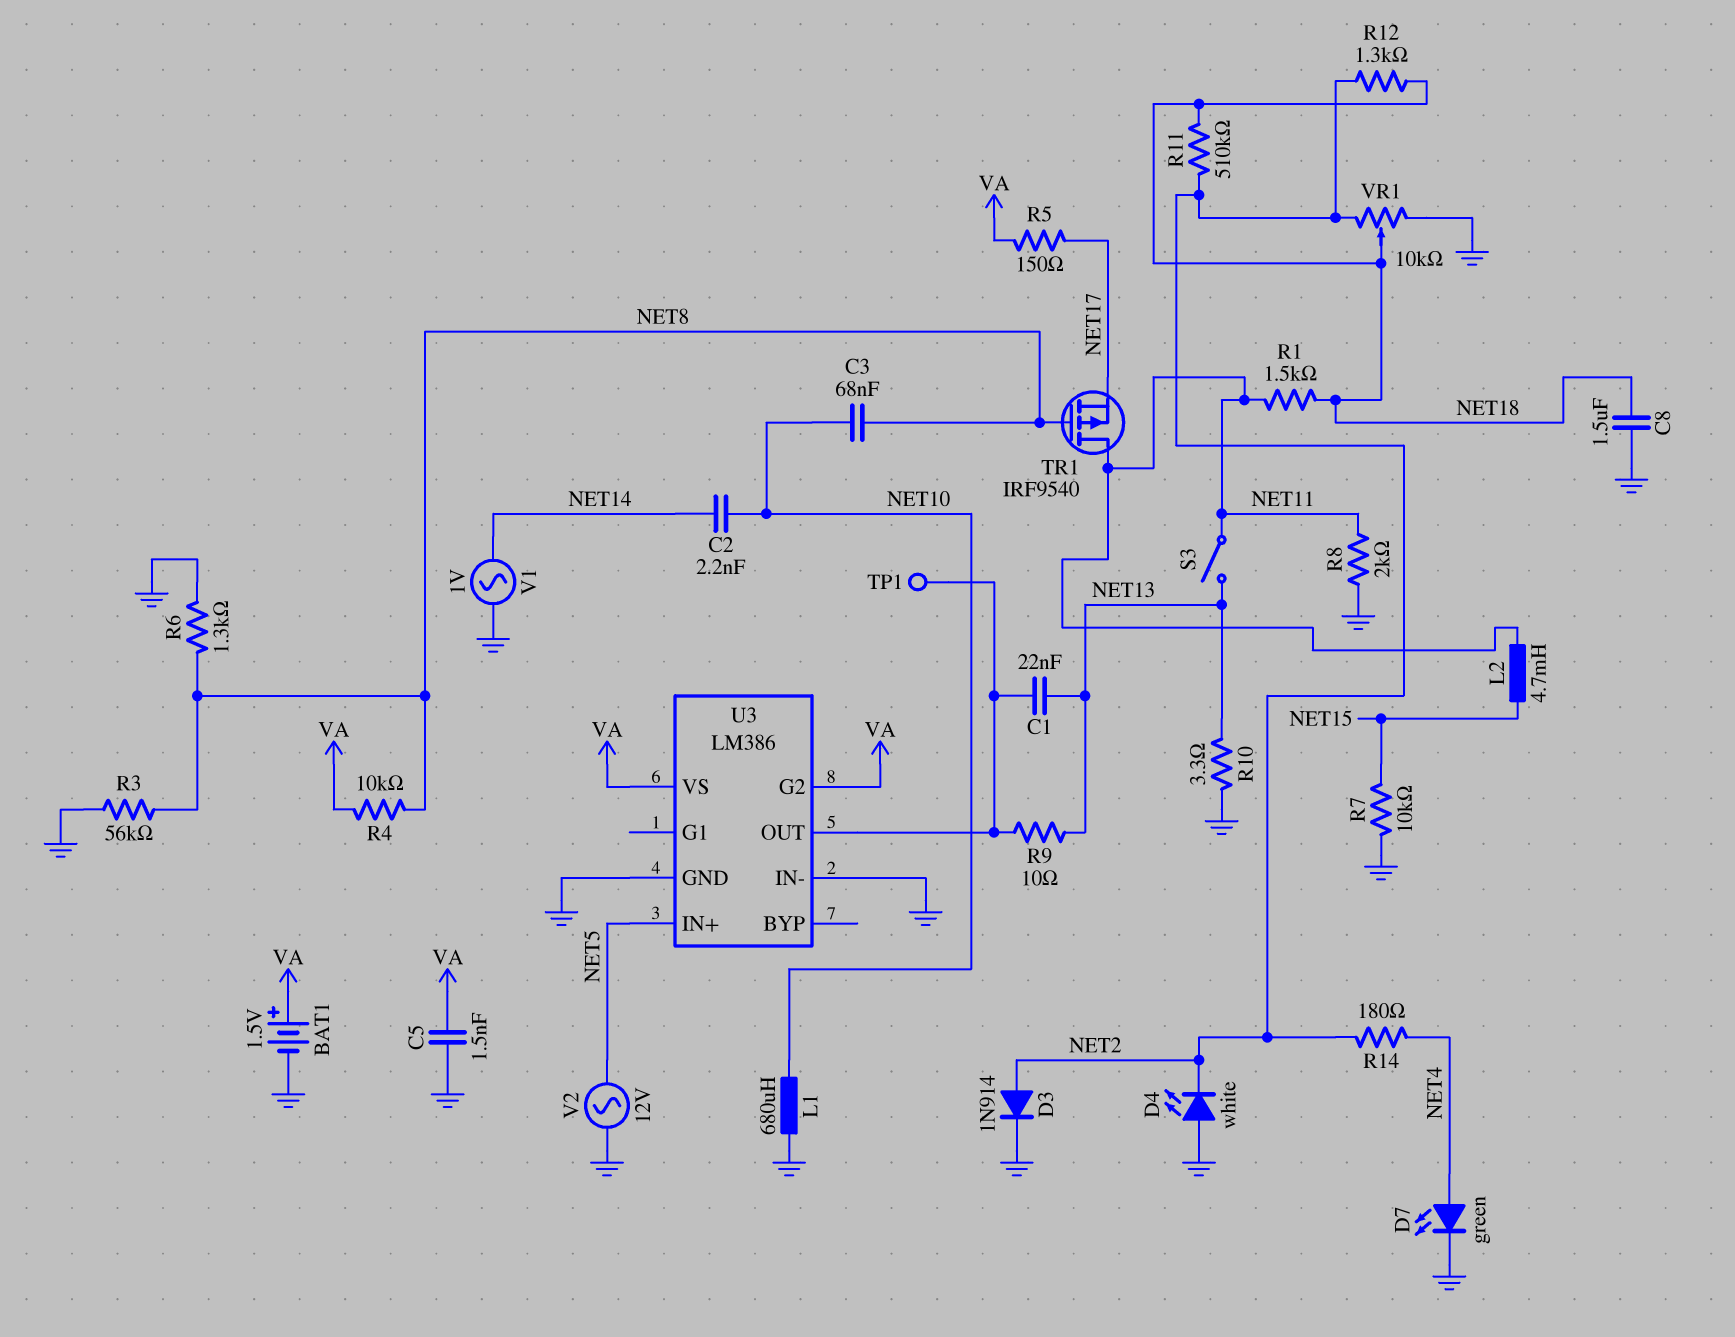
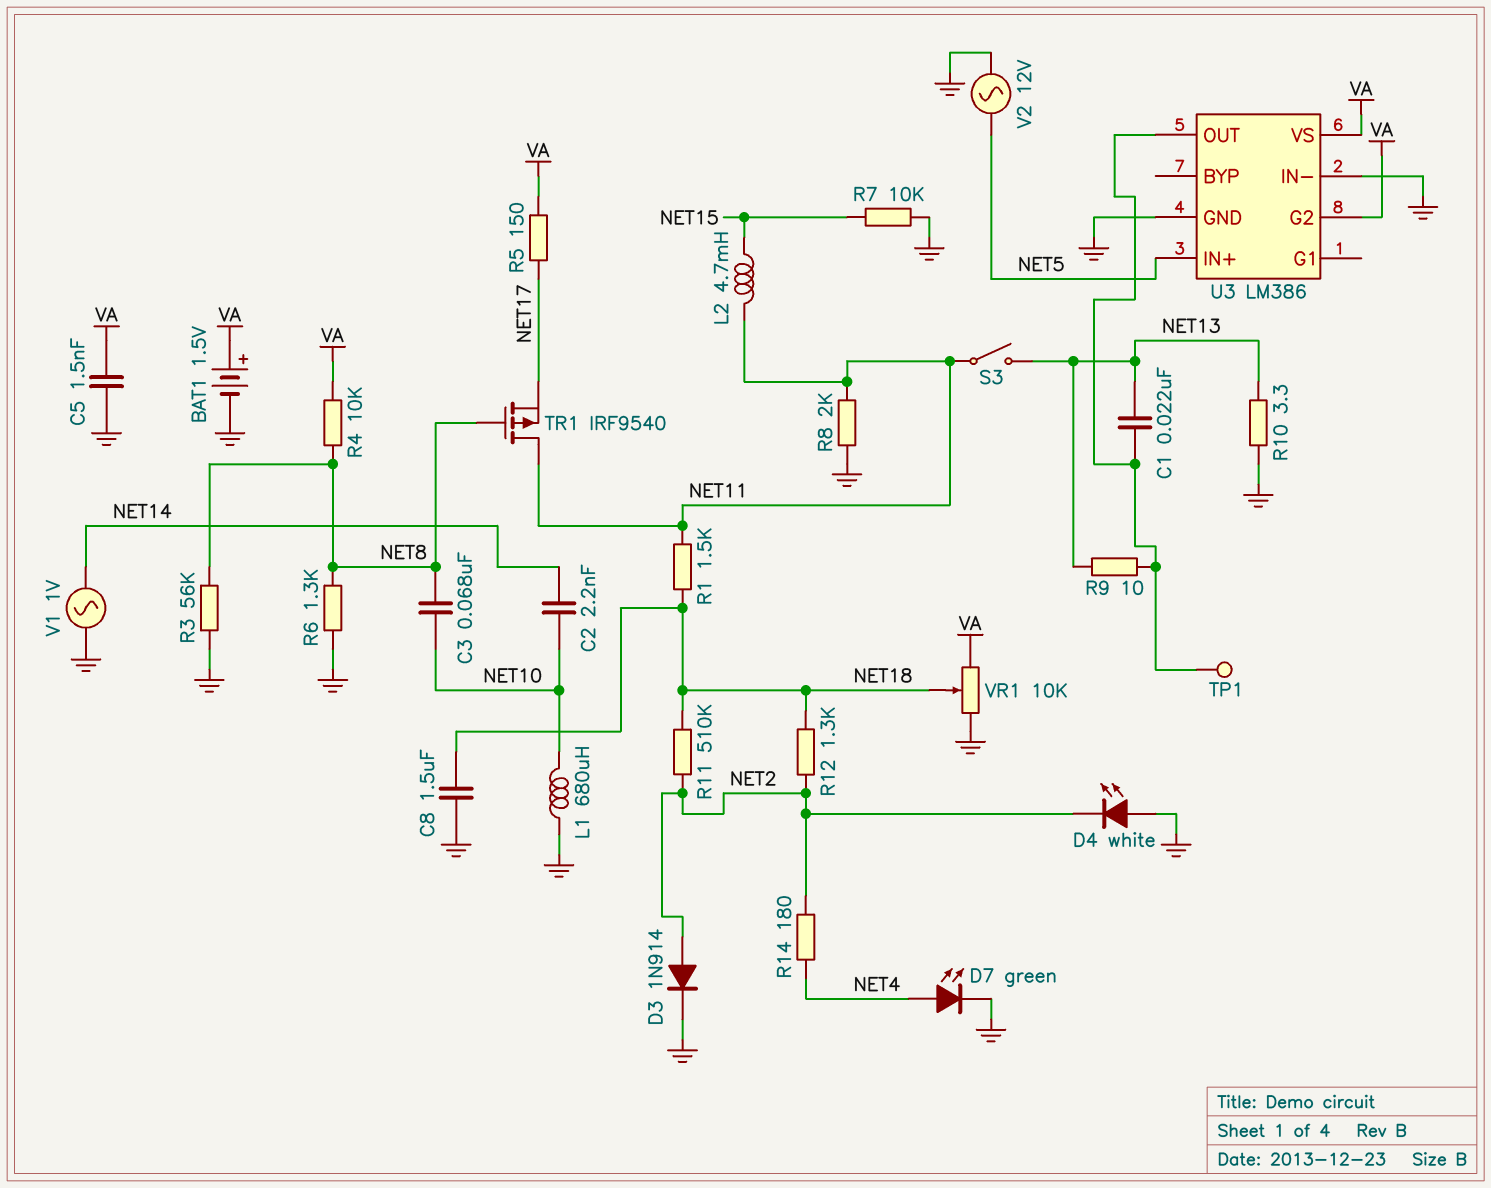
VR1: 10k (GND, NET2, wiper NET18) -> 10k (GND, VA, wiper NET18)

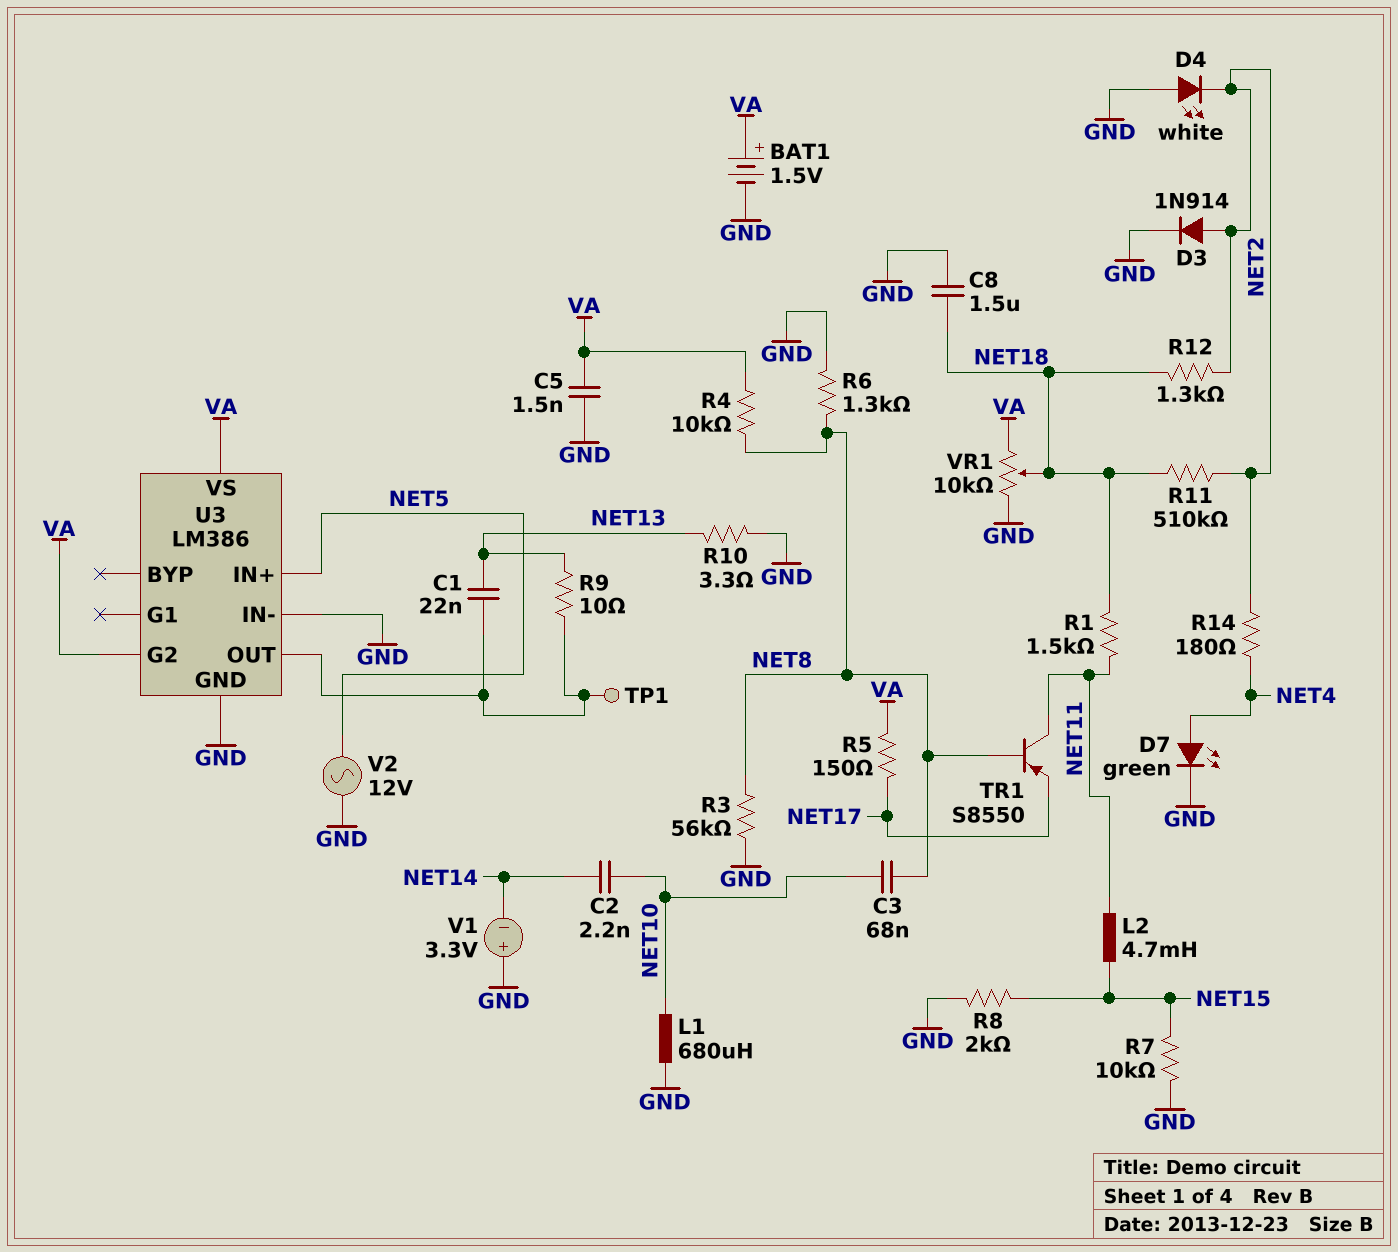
R8: 2k (GND, NET11) -> 2k (GND, NET15)
S3: switch (NET11, NET13) -> none
TR1: PMOS IRF9540 (G NET8, D NET11, S NET17) -> PNP S8550 (B NET8, C NET11, E NET17)
V1: AC 1V (GND, NET14) -> 3.3V (plus GND, minus NET14)

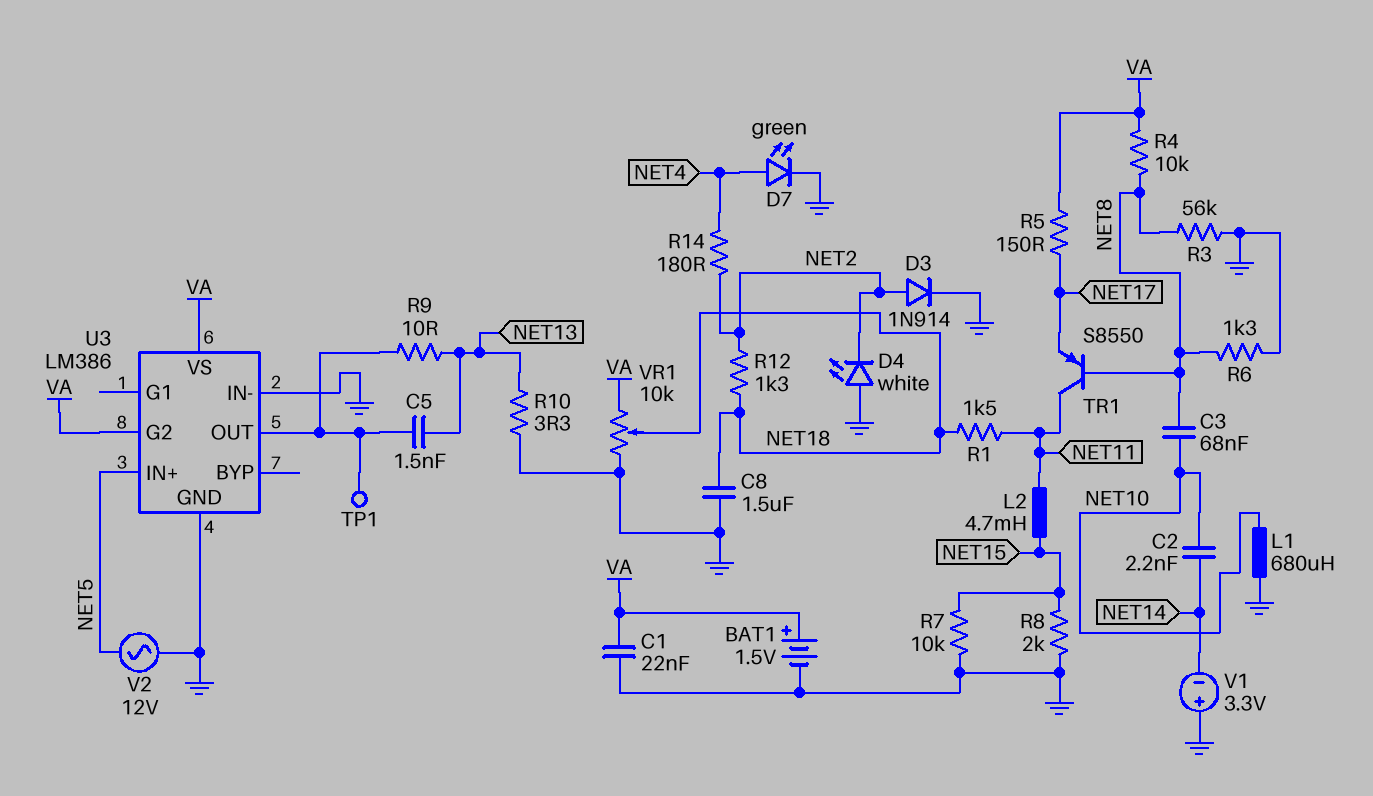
C1: 22nF (NET13, U3/OUT) -> 22nF (GND, VA)
C5: 1.5nF (GND, VA) -> 1.5nF (NET13, U3/OUT)
R11: 510k (NET2, NET18) -> none

